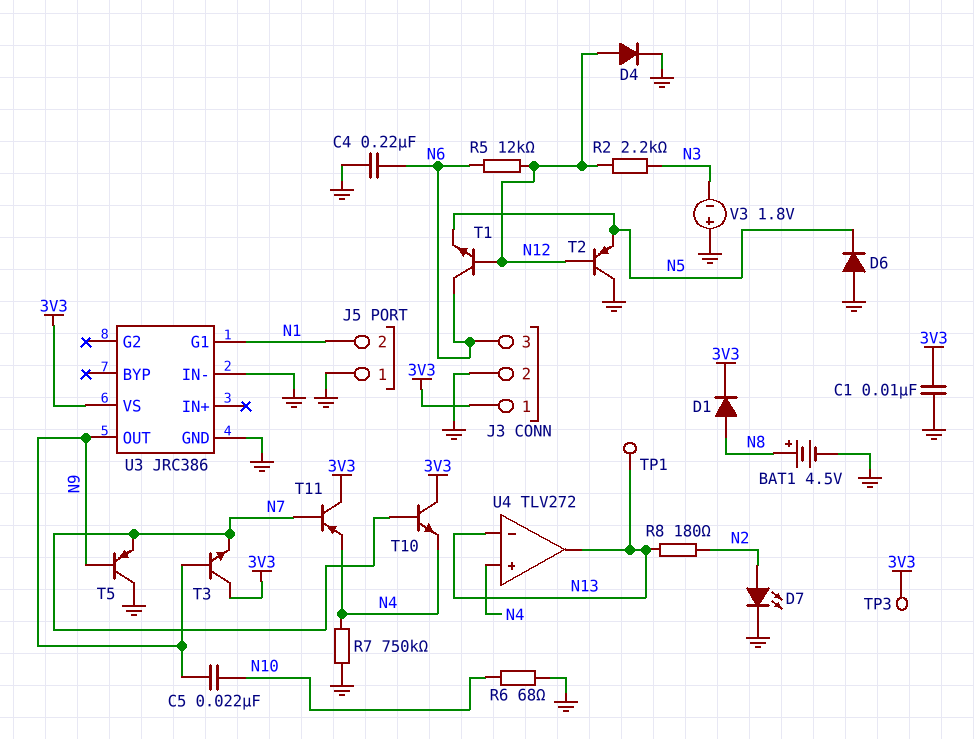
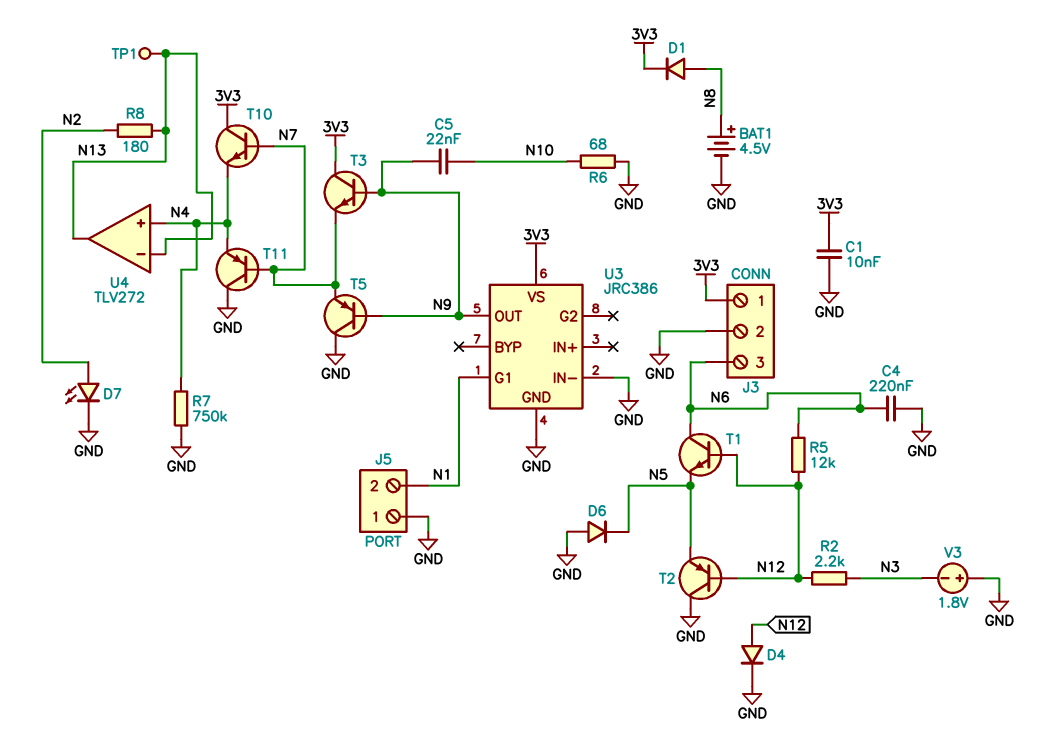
T11: PNP (B N7, C 3V3, E N4) -> PNP (B N7, C GND, E N4)
TP3: test point (3V3) -> none

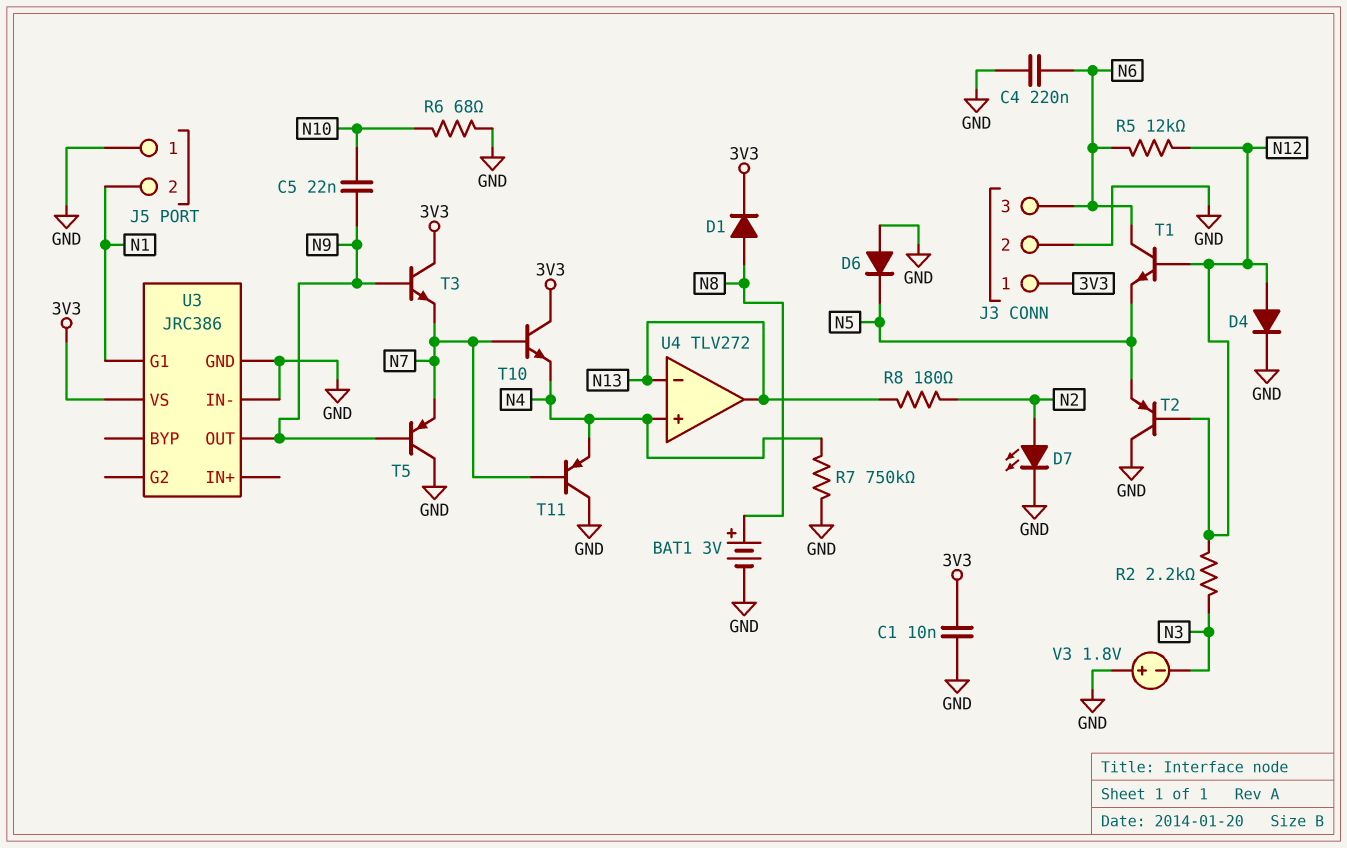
BAT1: 4.5V (plus N8, minus GND) -> 3V (plus N8, minus GND)
TP1: test point (N13) -> none

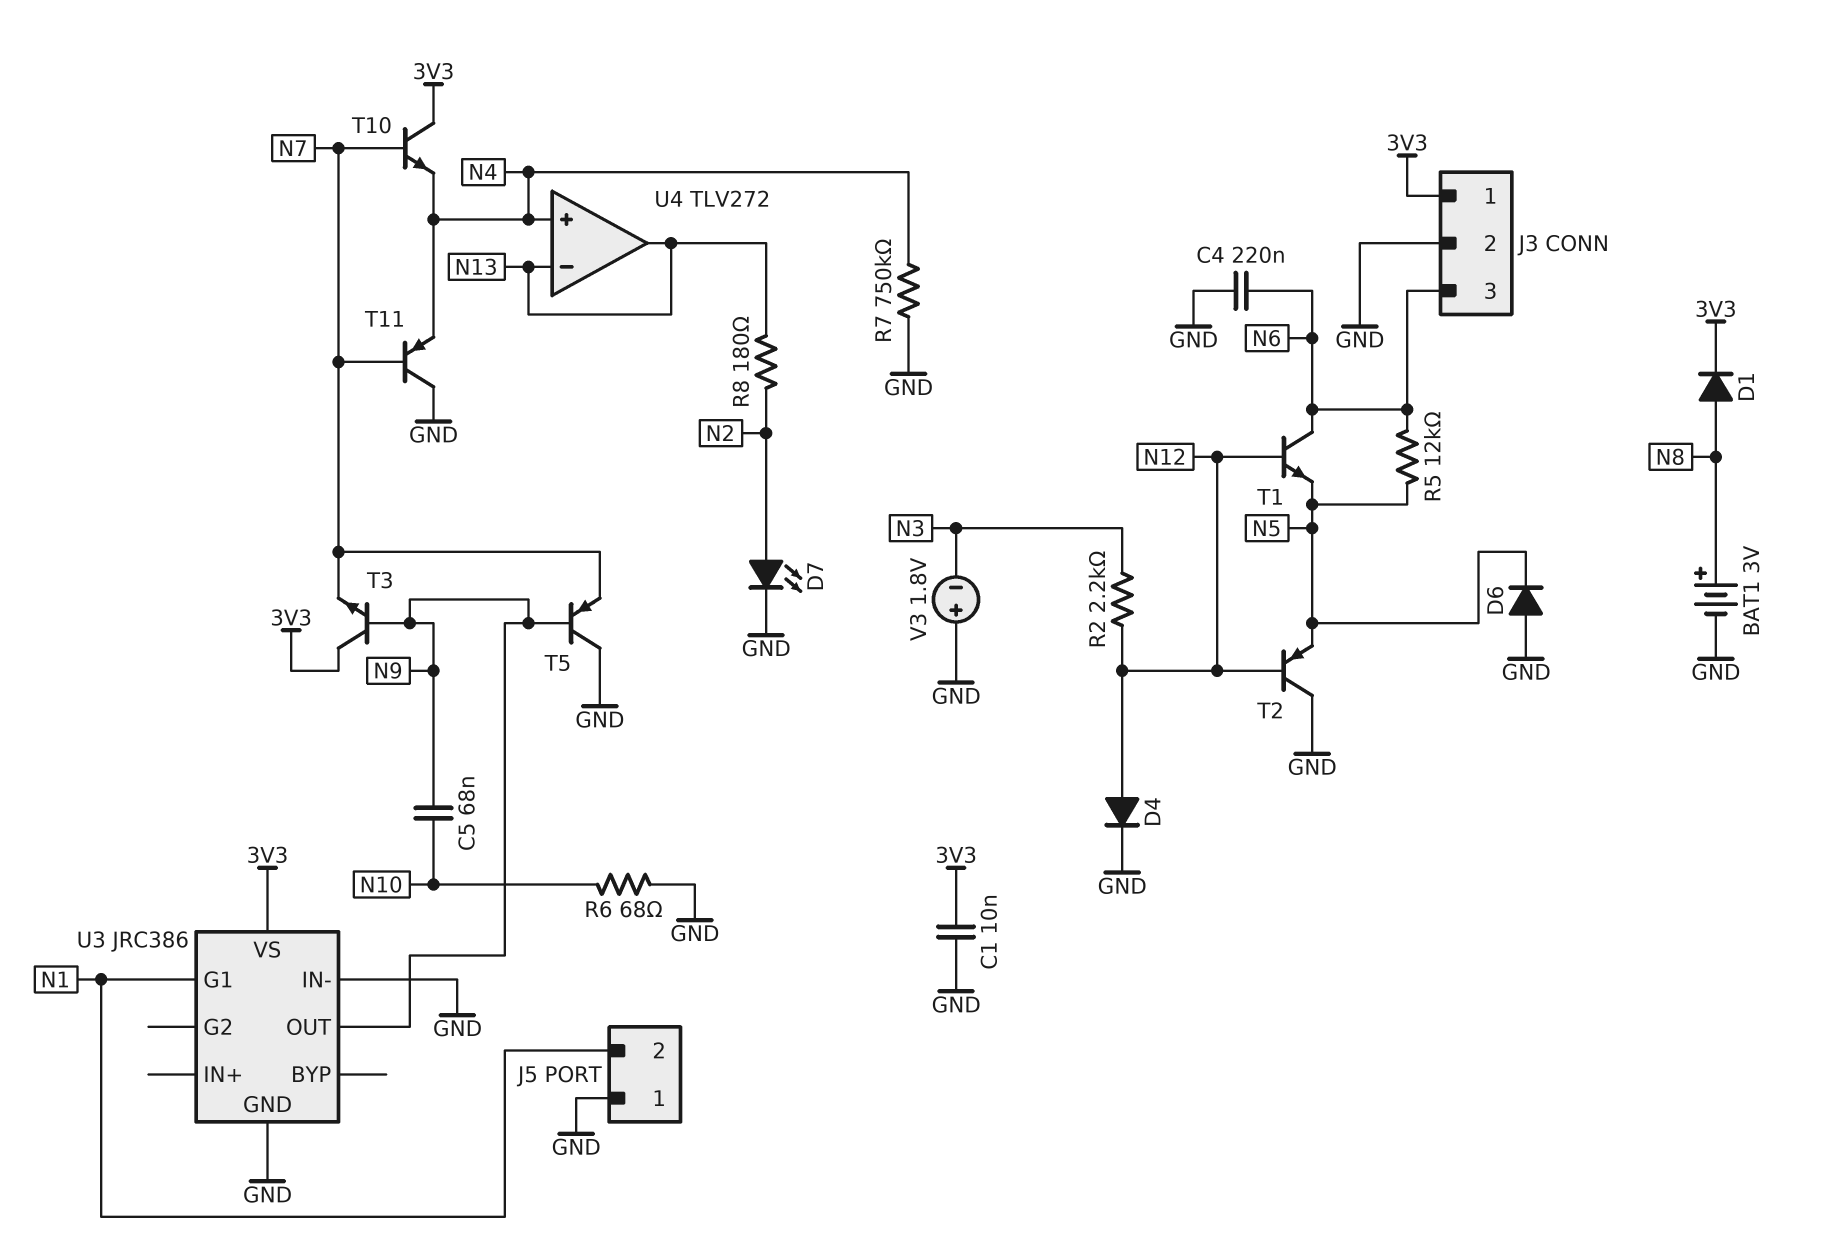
C5: 22nF (N9, N10) -> 68nF (N9, N10)
R5: 12k (N6, N12) -> 12k (N5, N6)

